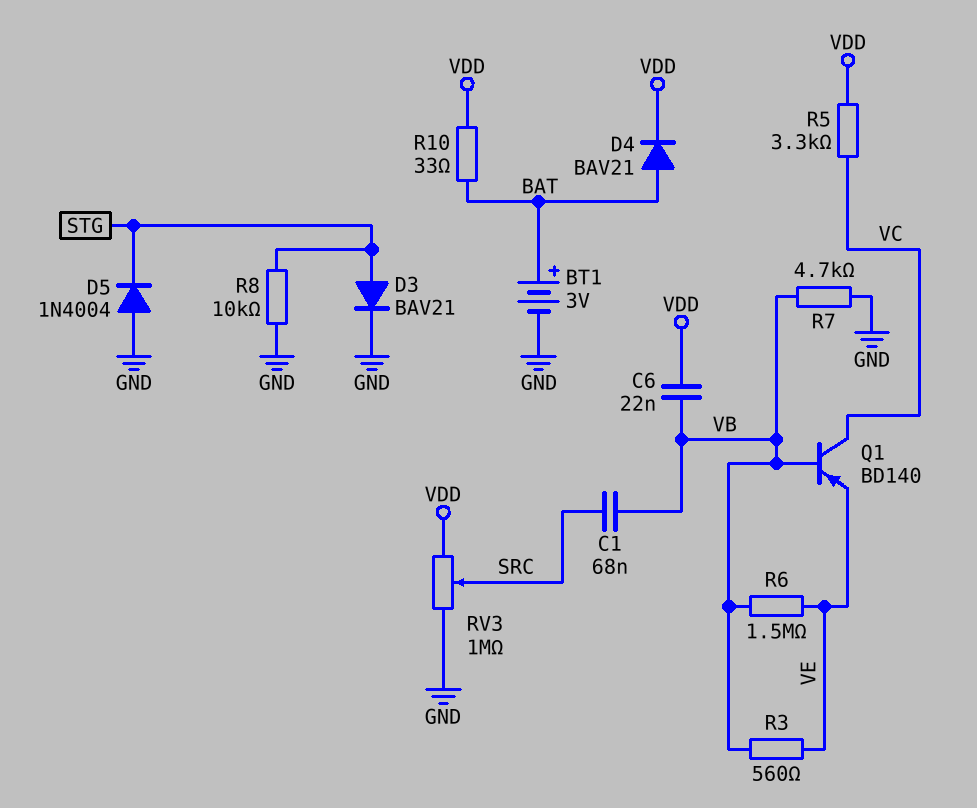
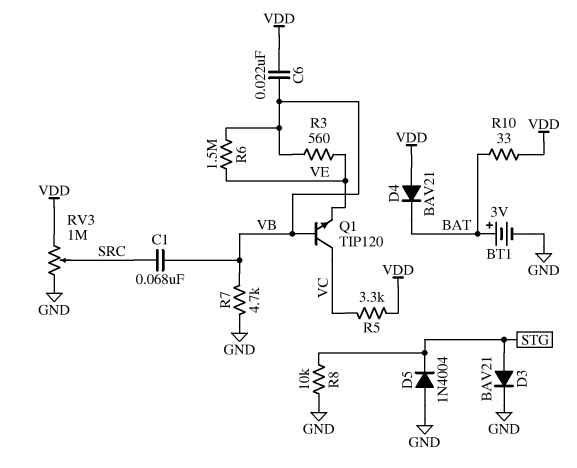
D4: diode BAV21 (A BAT, K VDD) -> diode BAV21 (A VDD, K BAT)
Q1: PNP BD140 (B VB, C VC, E VE) -> NPN TIP120 (B VB, C VC, E VE)

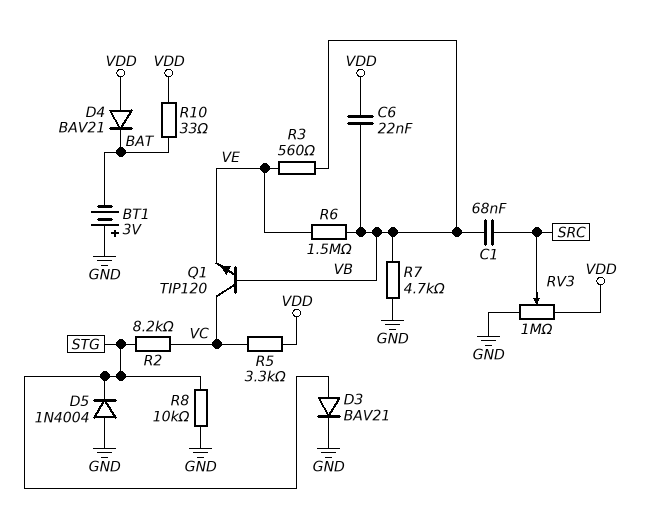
BT1: 3V (plus BAT, minus GND) -> 3V (plus GND, minus BAT)
R2: none -> 8.2k (STG, VC)

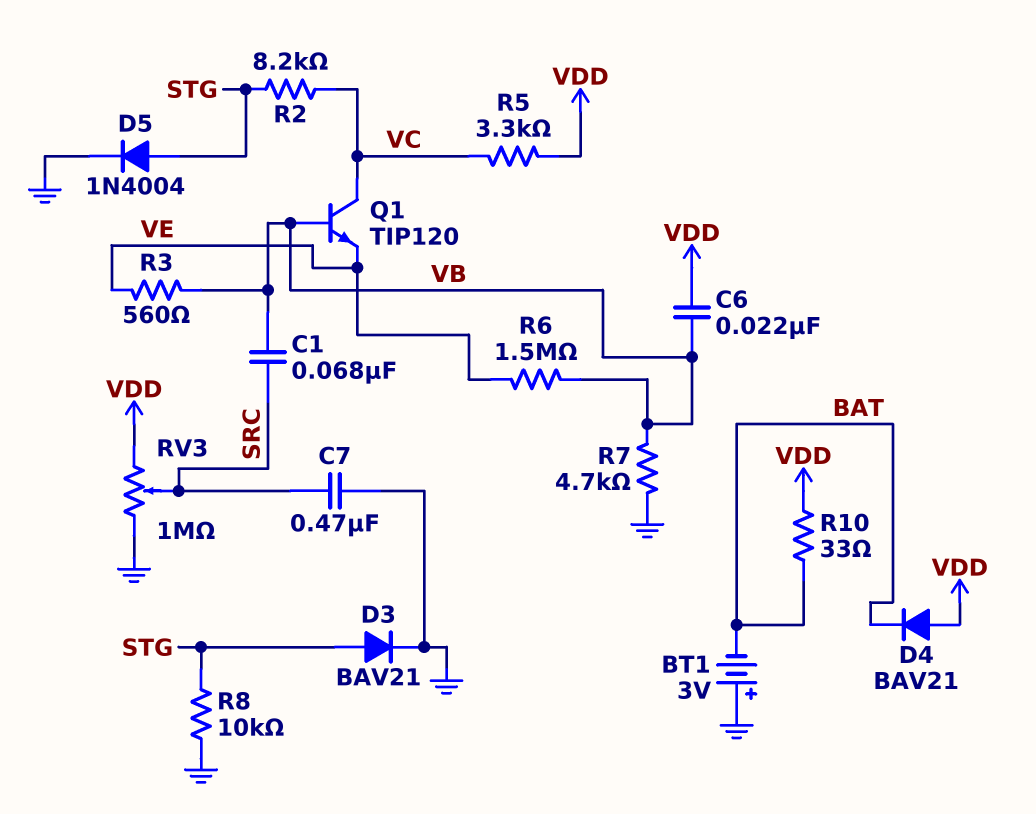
C7: none -> 470nF (GND, SRC)
D5: diode 1N4004 (A GND, K STG) -> diode 1N4004 (A STG, K GND)

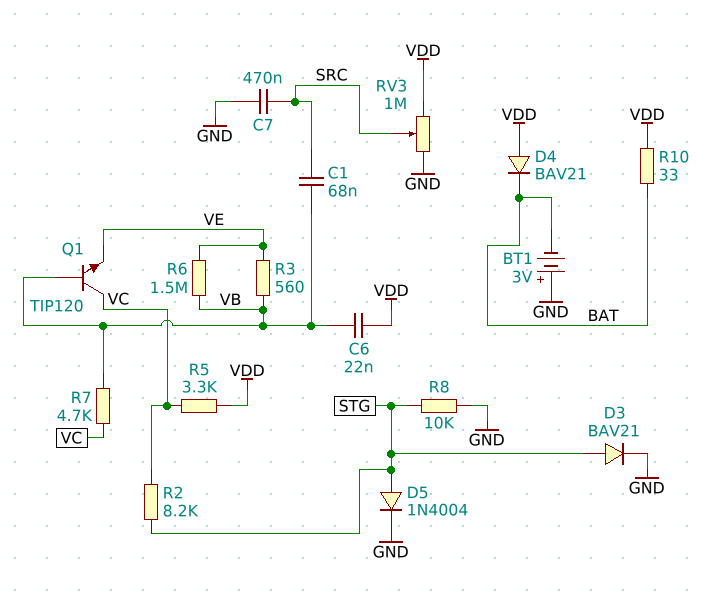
R7: 4.7k (GND, VB) -> 4.7k (VB, VC)

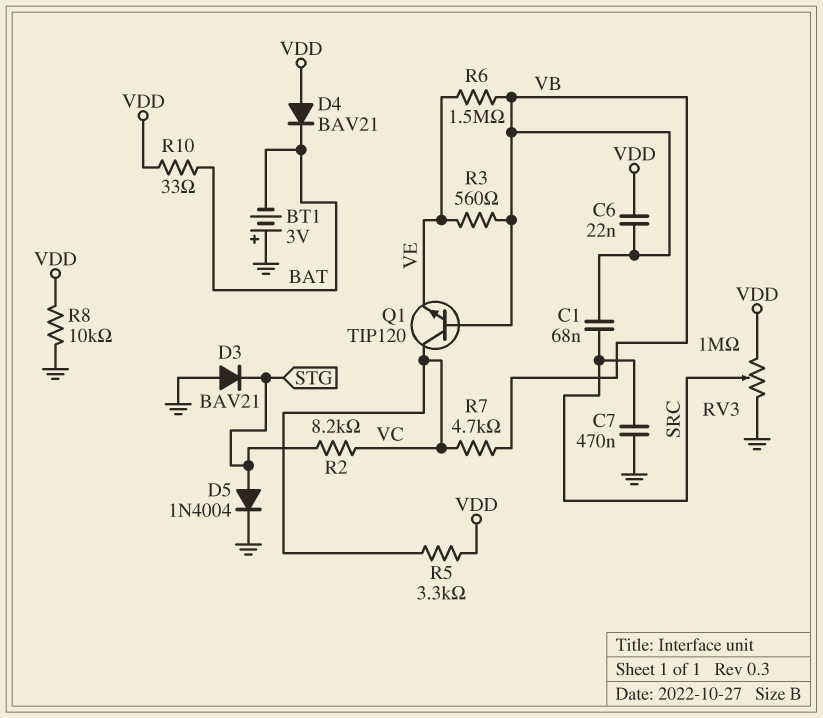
D3: diode BAV21 (A STG, K GND) -> diode BAV21 (A GND, K STG)
R8: 10k (GND, STG) -> 10k (GND, VDD)

